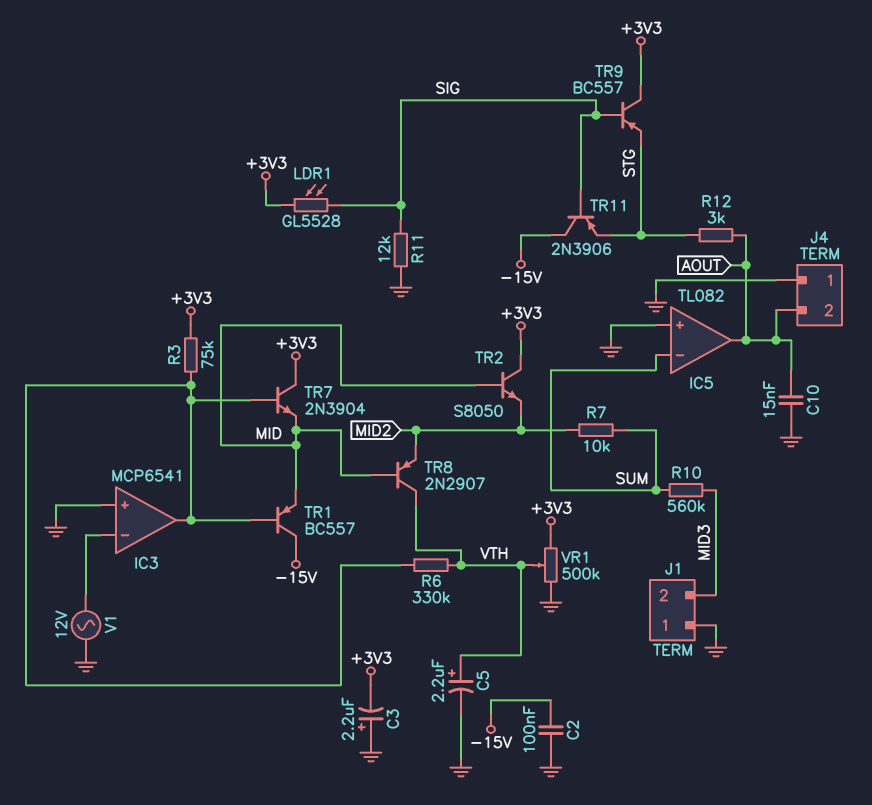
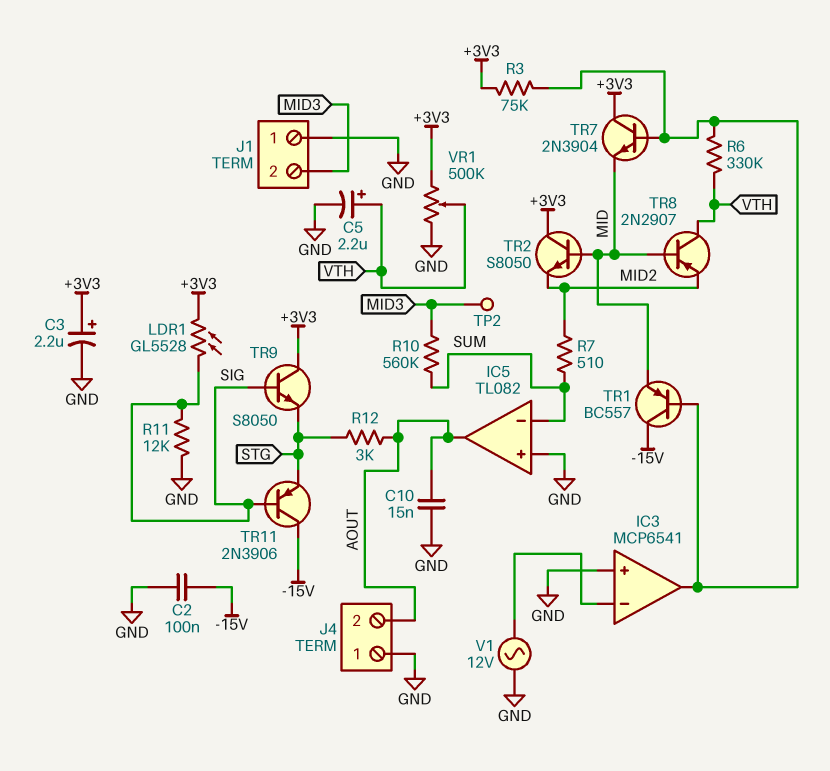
C3: 2.2uF (plus GND, minus +3V3) -> 2.2uF (plus +3V3, minus GND)
R7: 10k (MID2, SUM) -> 510 (MID2, SUM)
TP2: none -> test point (MID3)
TR9: PNP BC557 (B SIG, C +3V3, E STG) -> NPN S8050 (B SIG, C +3V3, E STG)

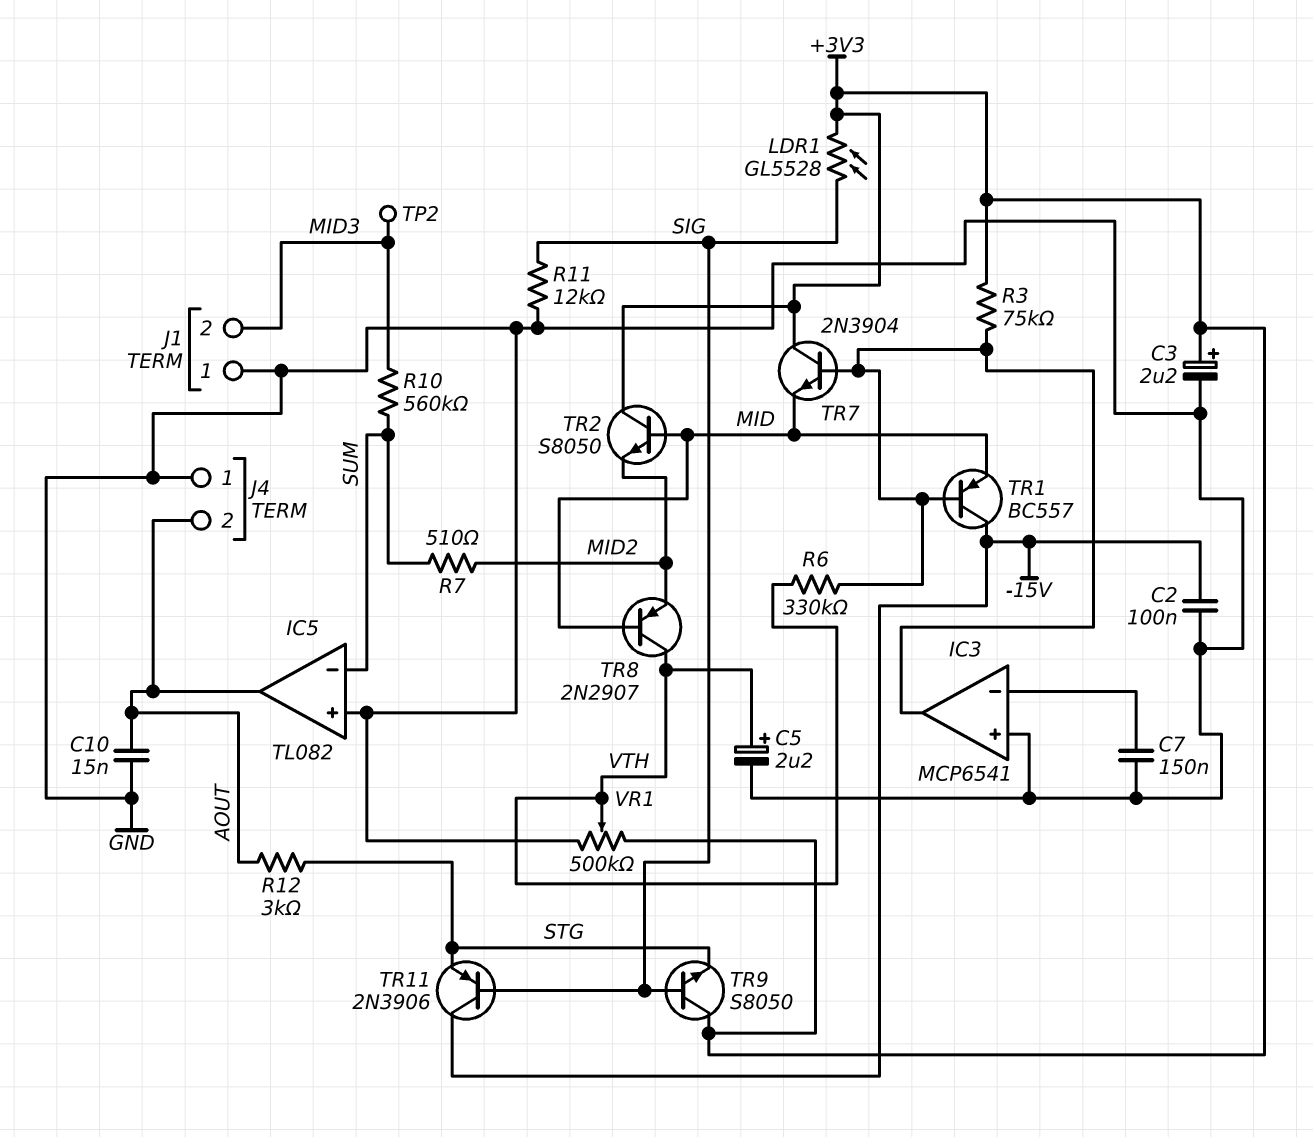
C7: none -> 150nF (GND, IC3/in-)
V1: AC 12V (GND, IC3/in-) -> none

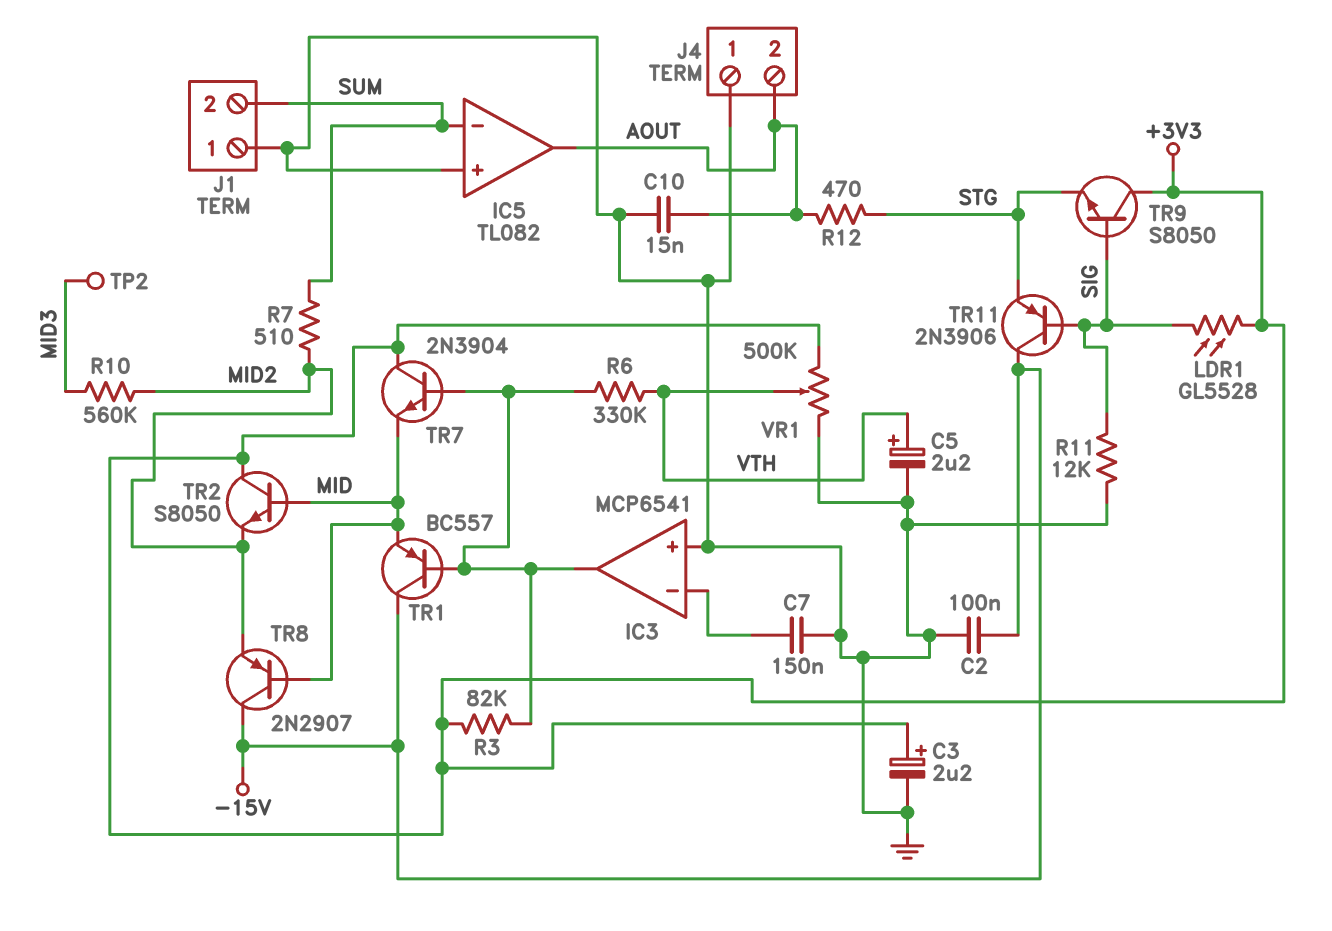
J1 pin 2: MID3 -> SUM
R3: 75k (+3V3, IC3/out) -> 82k (+3V3, IC3/out)
R10: 560k (MID3, SUM) -> 560k (MID2, MID3)
R12: 3k (AOUT, STG) -> 470 (AOUT, STG)
TR8: PNP 2N2907 (B MID, C VTH, E MID2) -> PNP 2N2907 (B MID, C -15V, E MID2)

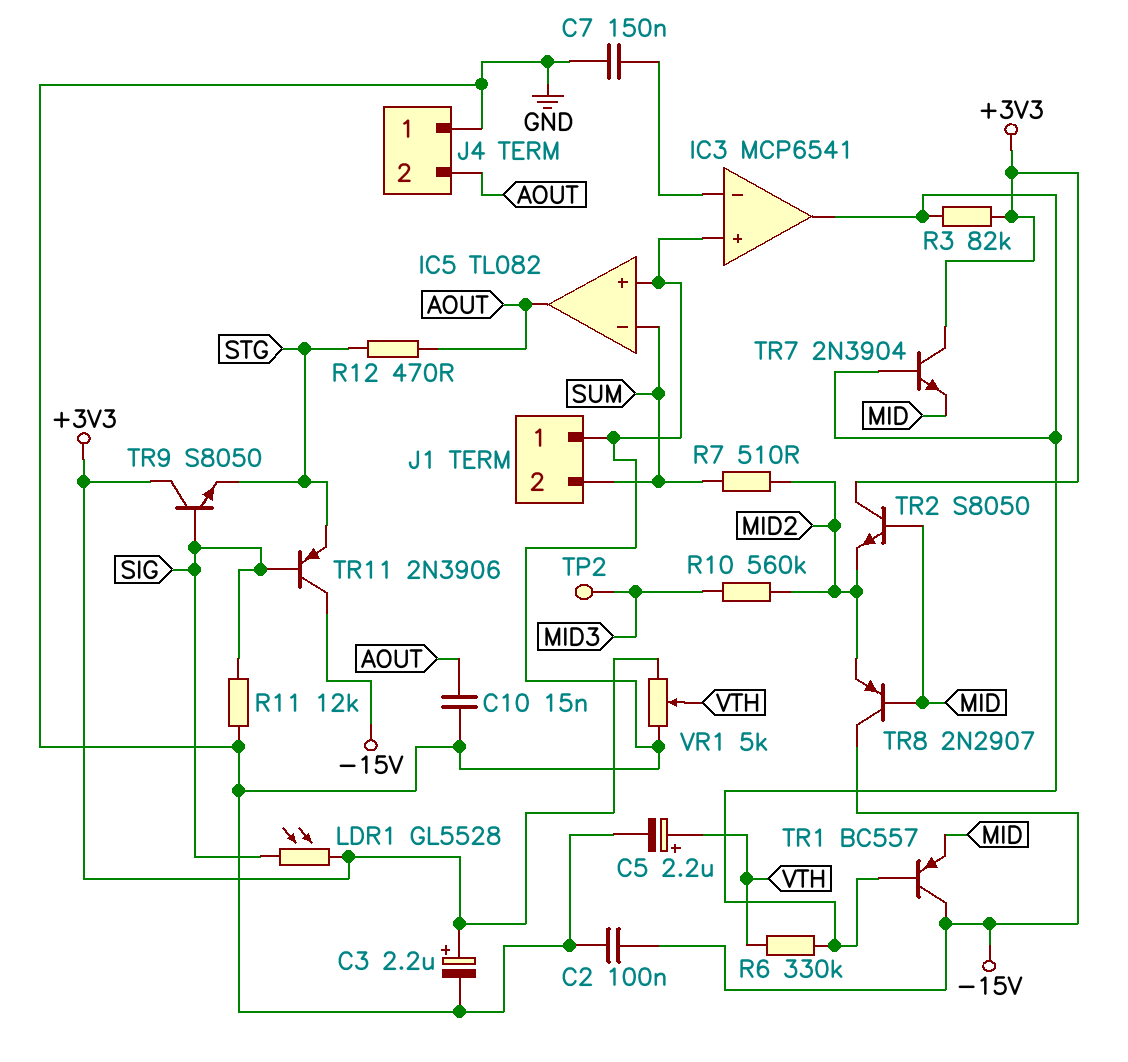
VR1: 500k (+3V3, GND, wiper VTH) -> 5k (+3V3, GND, wiper VTH)

